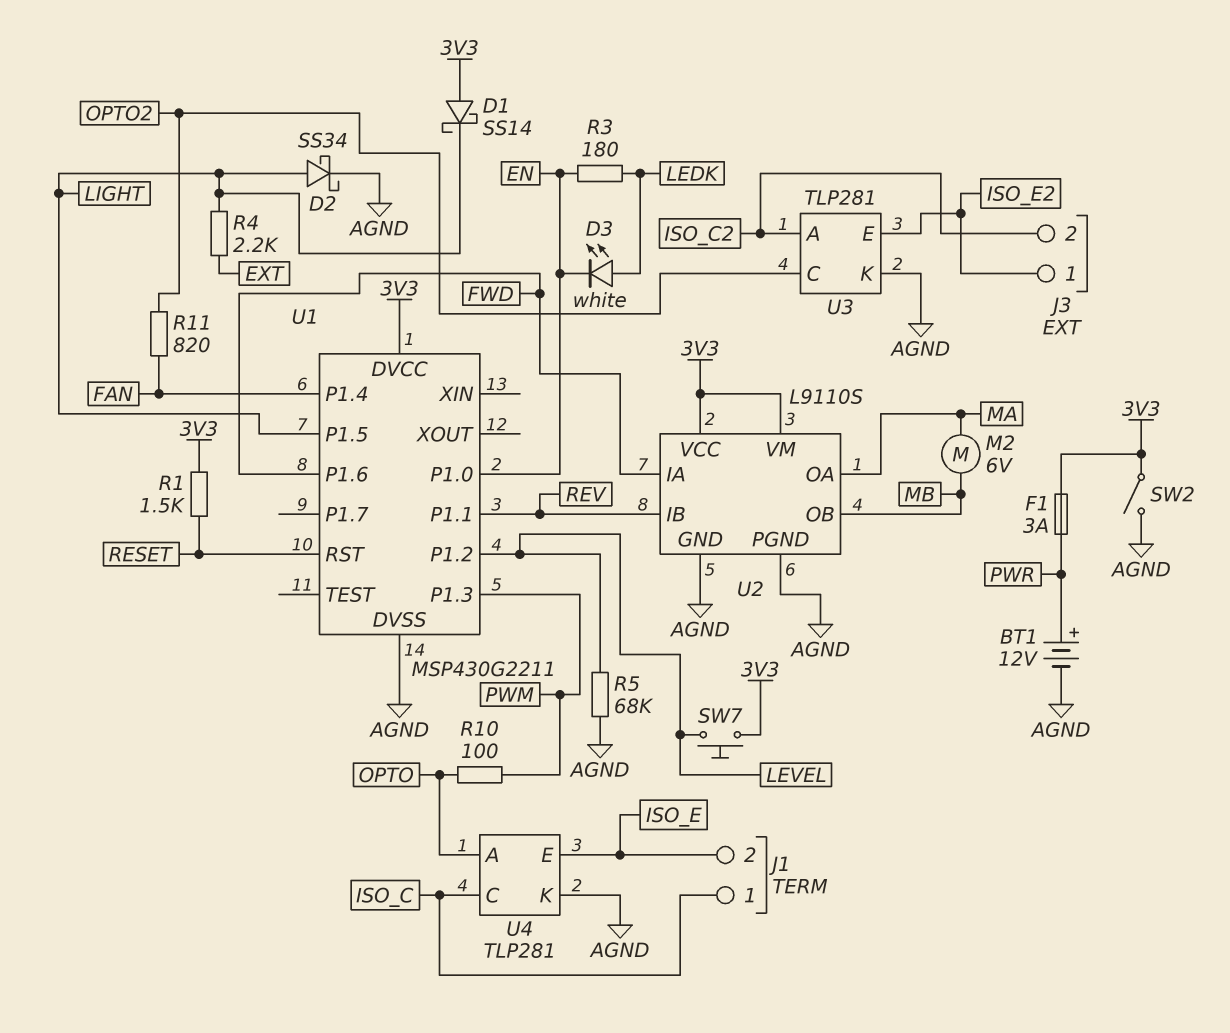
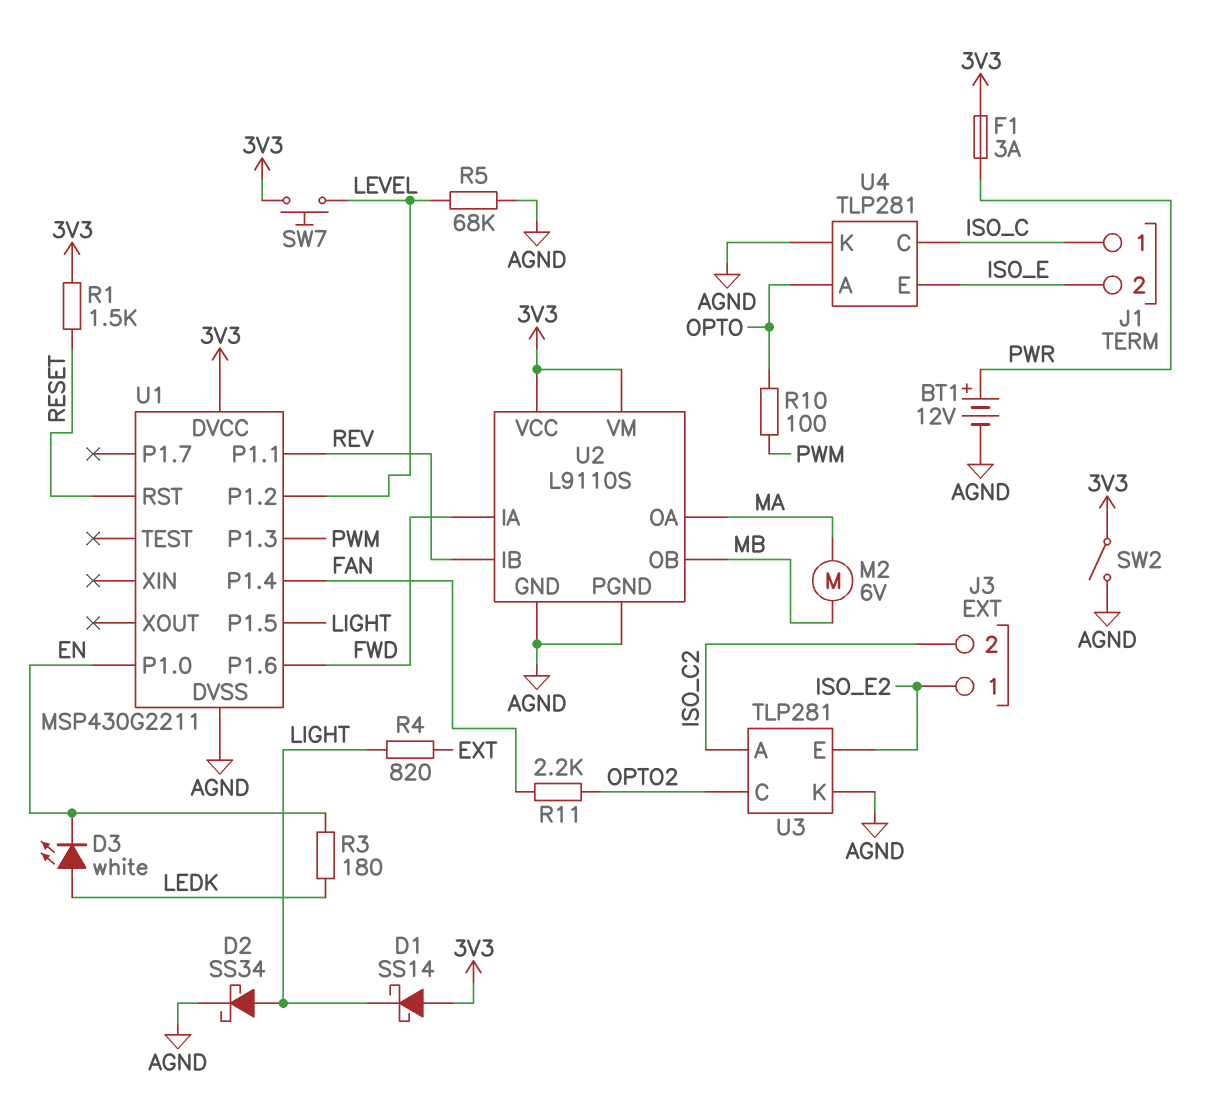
R4: 2.2k (EXT, LIGHT) -> 820 (EXT, LIGHT)
R11: 820 (FAN, OPTO2) -> 2.2k (FAN, OPTO2)

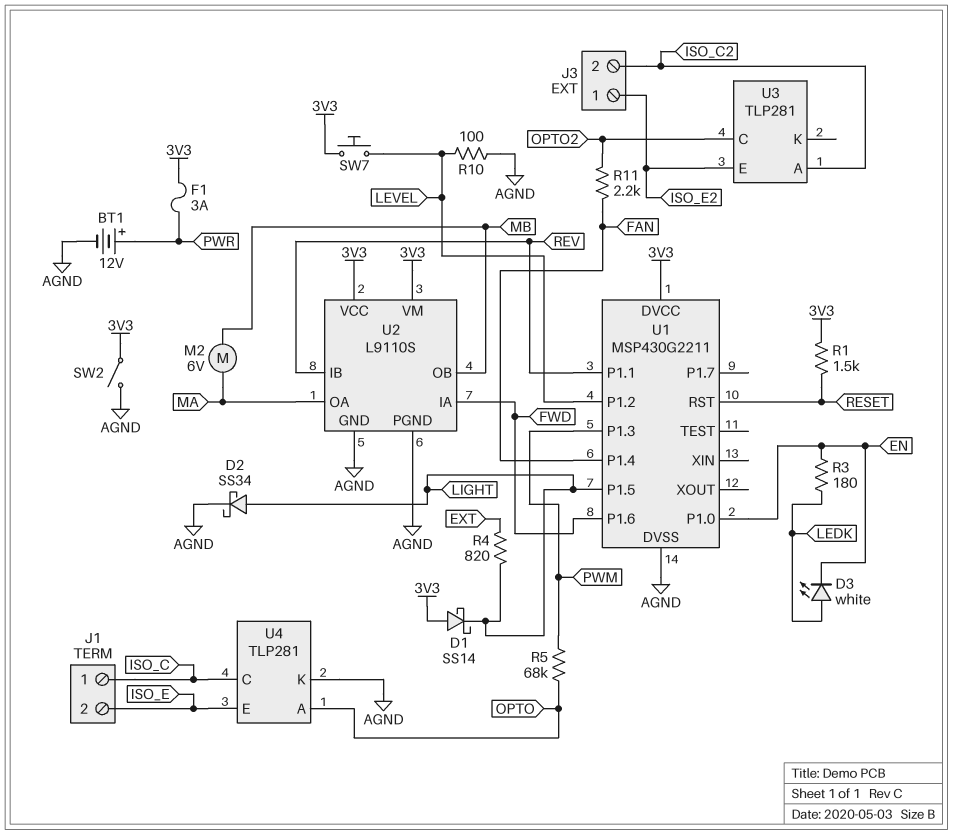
R5: 68k (AGND, LEVEL) -> 68k (OPTO, PWM)
R10: 100 (OPTO, PWM) -> 100 (AGND, LEVEL)
U3 pin K: AGND -> none

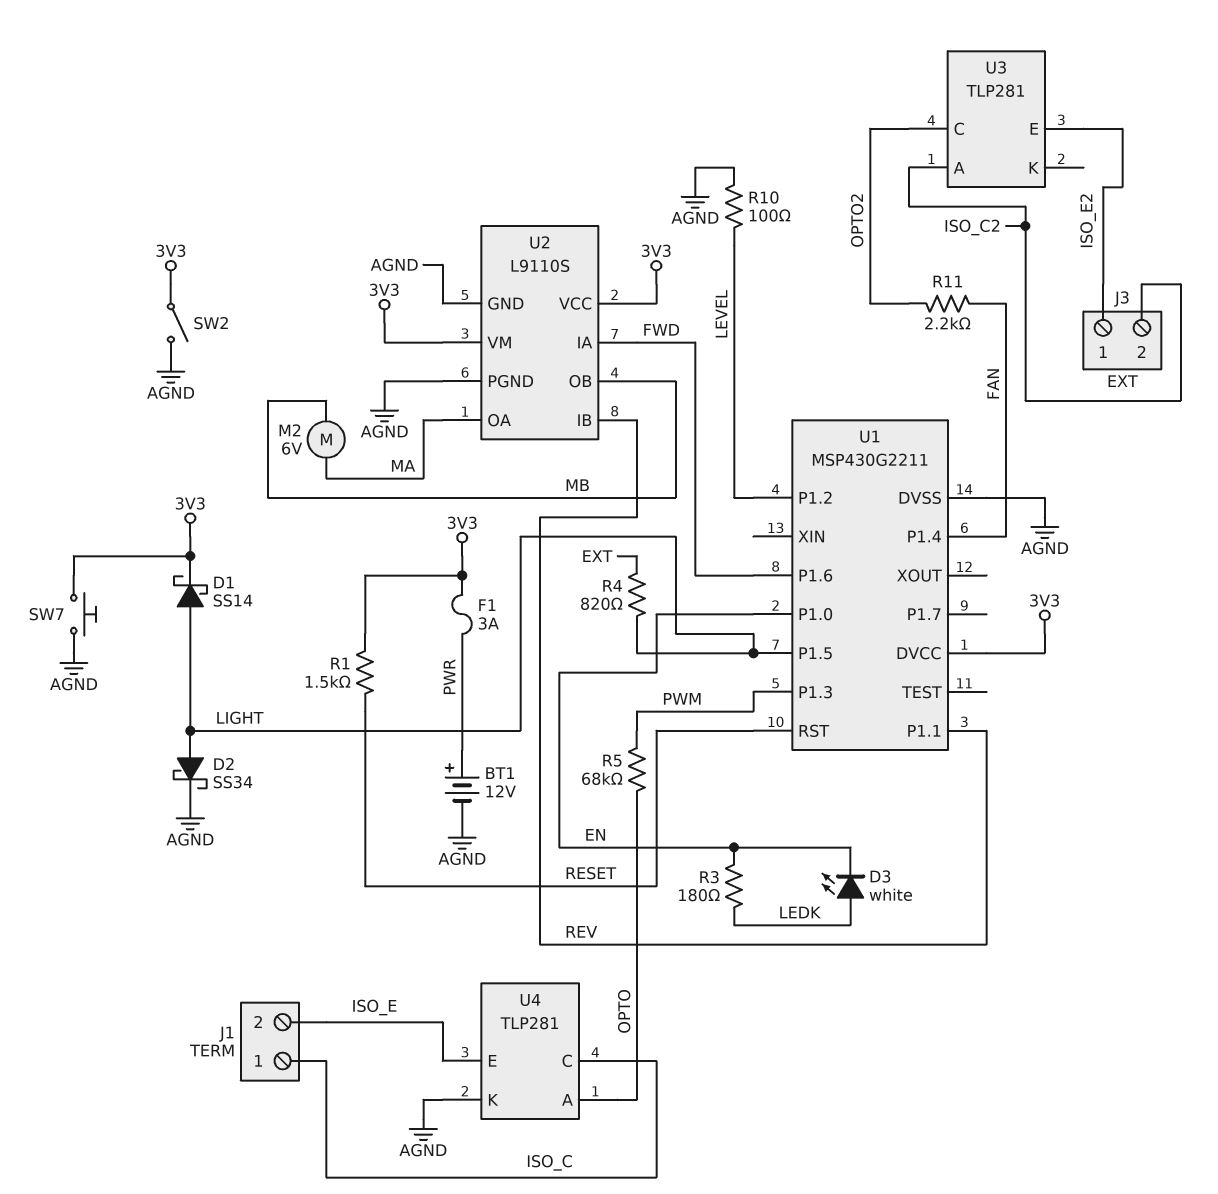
D1: schottky SS14 (A 3V3, K LIGHT) -> schottky SS14 (A LIGHT, K 3V3)
SW7: button (3V3, LEVEL) -> button (3V3, AGND)

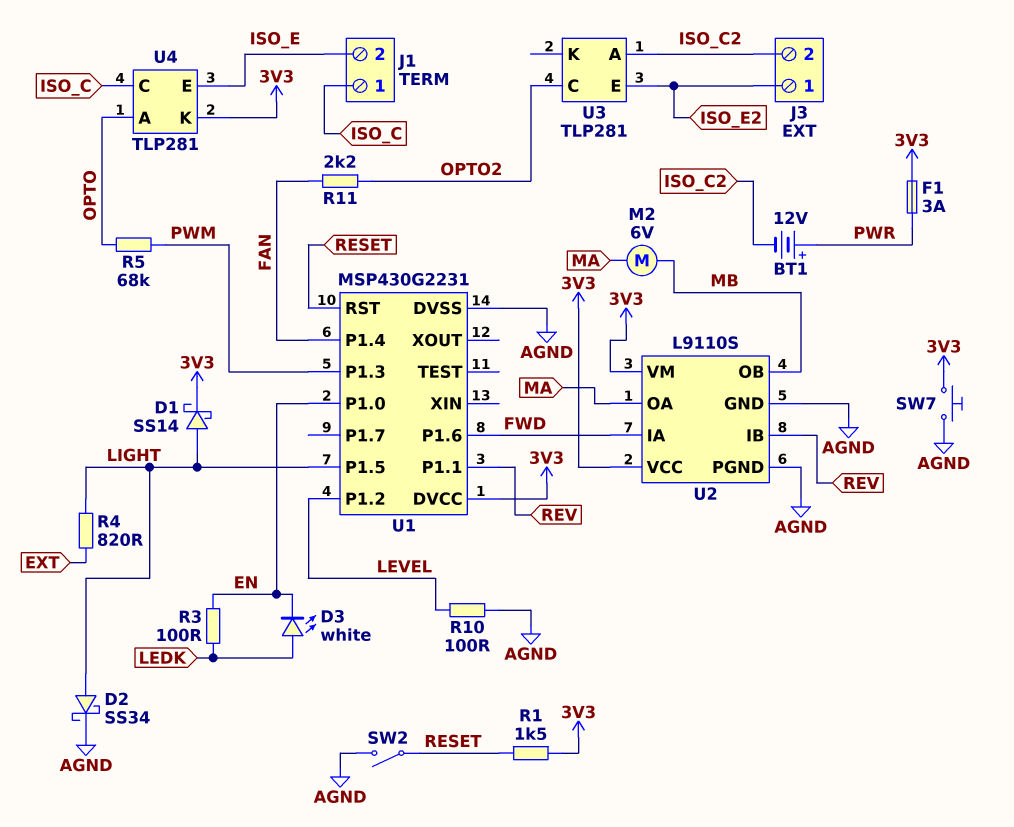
BT1: 12V (plus PWR, minus AGND) -> 12V (plus PWR, minus ISO_C2)
R3: 180 (EN, LEDK) -> 100 (EN, LEDK)
SW2: switch (3V3, AGND) -> switch (AGND, RESET)
U1: MSP430G2211 -> MSP430G2231
U4 pin K: AGND -> 3V3

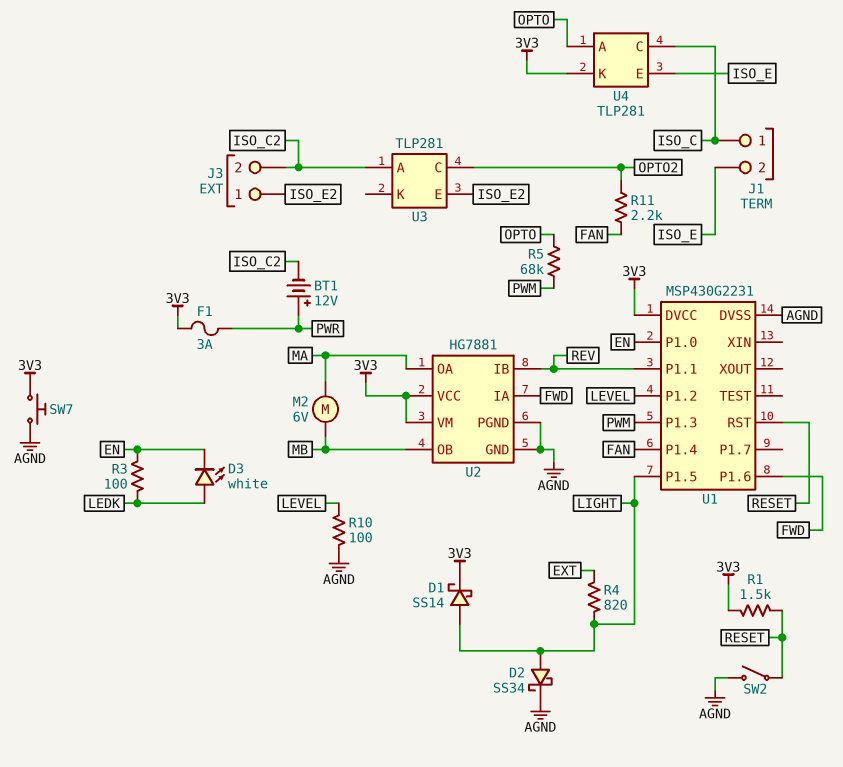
U2: L9110S -> HG7881

